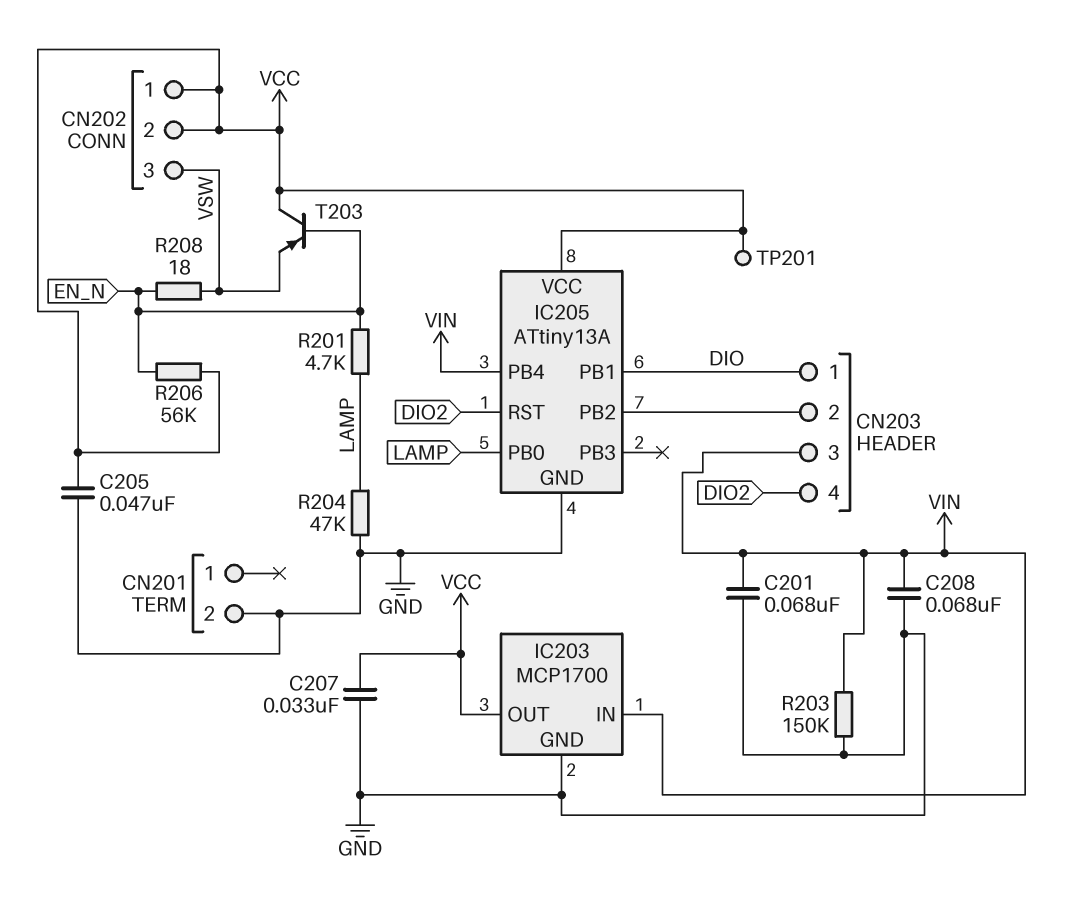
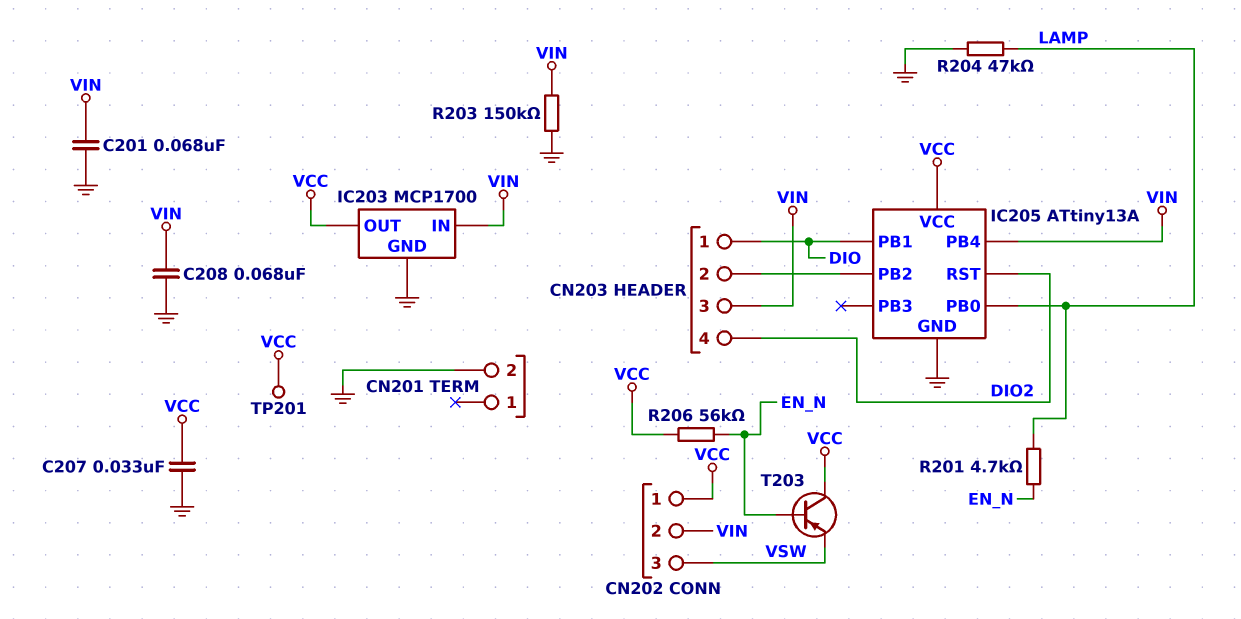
C205: 47nF (GND, VCC) -> none
CN202 pin 2: VCC -> VIN
R208: 18 (EN_N, VSW) -> none

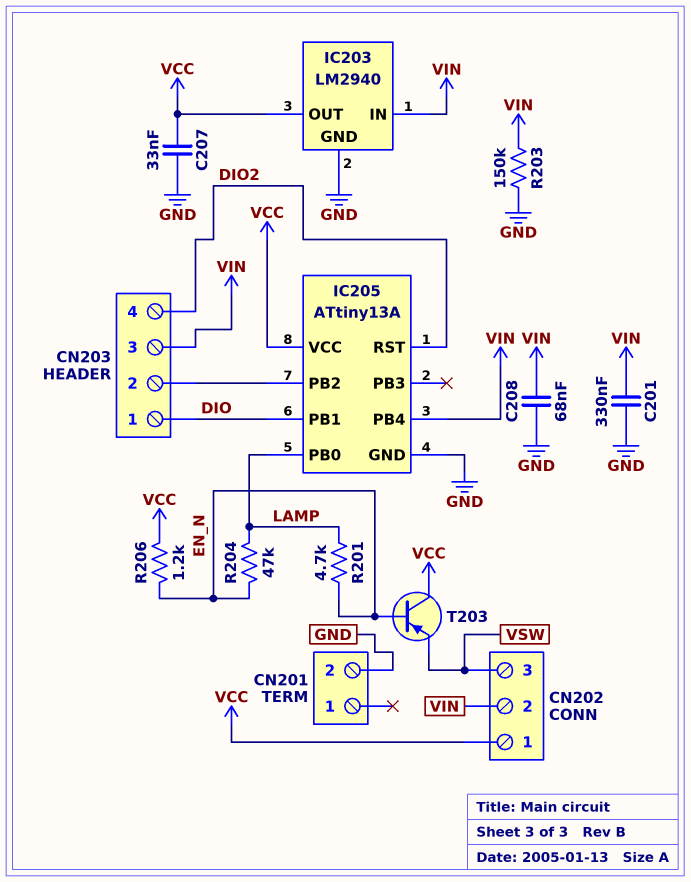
C201: 68nF (GND, VIN) -> 330nF (GND, VIN)
IC203: MCP1700 -> LM2940
R204: 47k (GND, LAMP) -> 47k (EN_N, LAMP)
R206: 56k (EN_N, VCC) -> 1.2k (EN_N, VCC)
TP201: test point (VCC) -> none

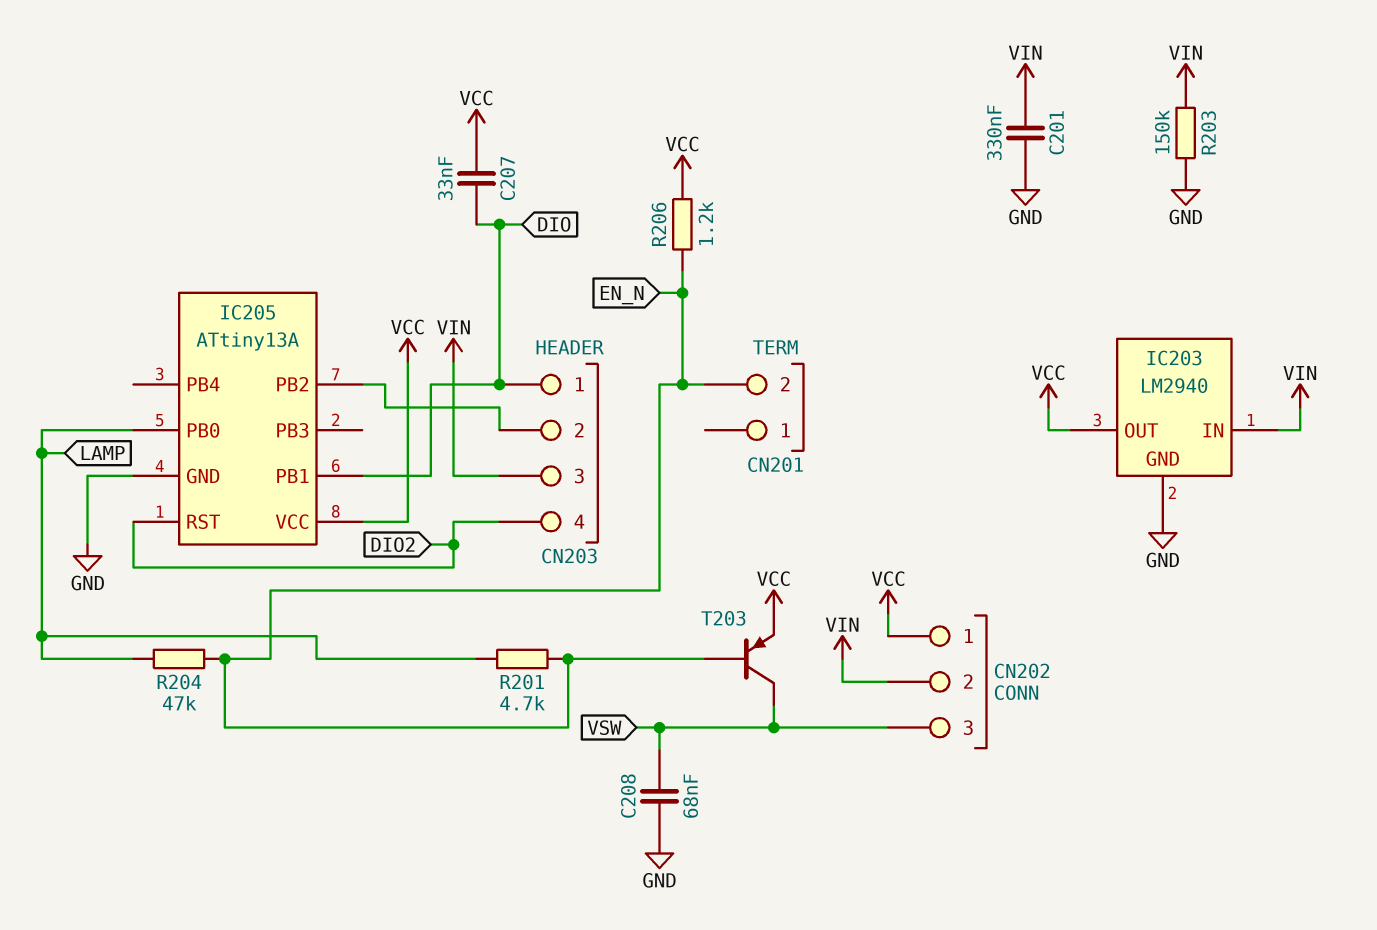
C207: 33nF (GND, VCC) -> 33nF (DIO, VCC)
C208: 68nF (GND, VIN) -> 68nF (GND, VSW)
CN201 pin 2: GND -> EN_N
IC205 pin PB4: VIN -> none
T203: PNP (B EN_N, C VCC, E VSW) -> PNP (B EN_N, C VSW, E VCC)

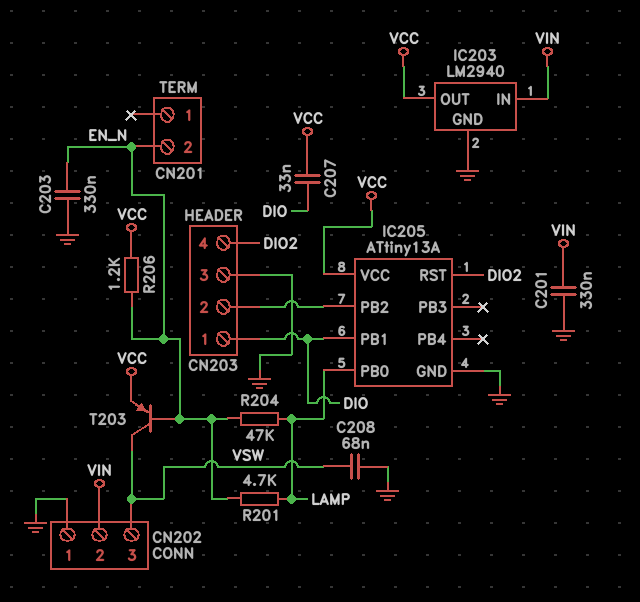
C203: none -> 330nF (EN_N, GND)
CN202 pin 1: VCC -> GND
CN203 pin 3: VIN -> GND
R203: 150k (GND, VIN) -> none

